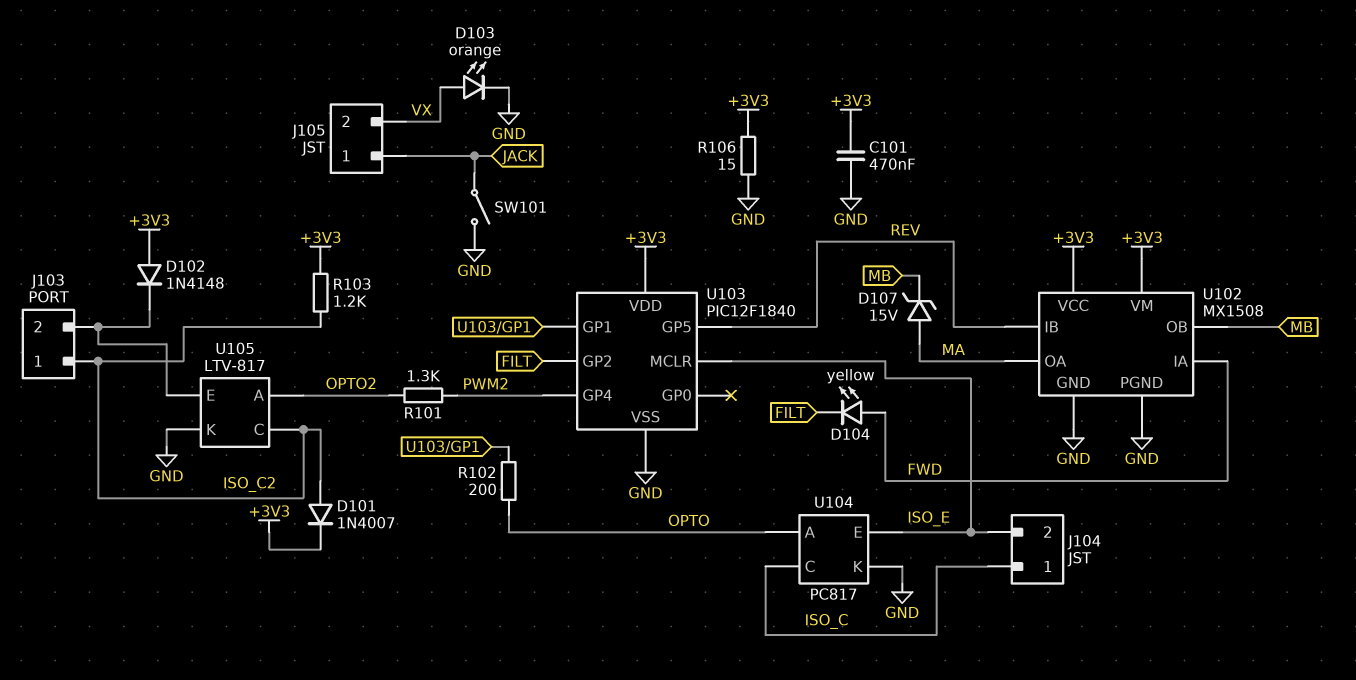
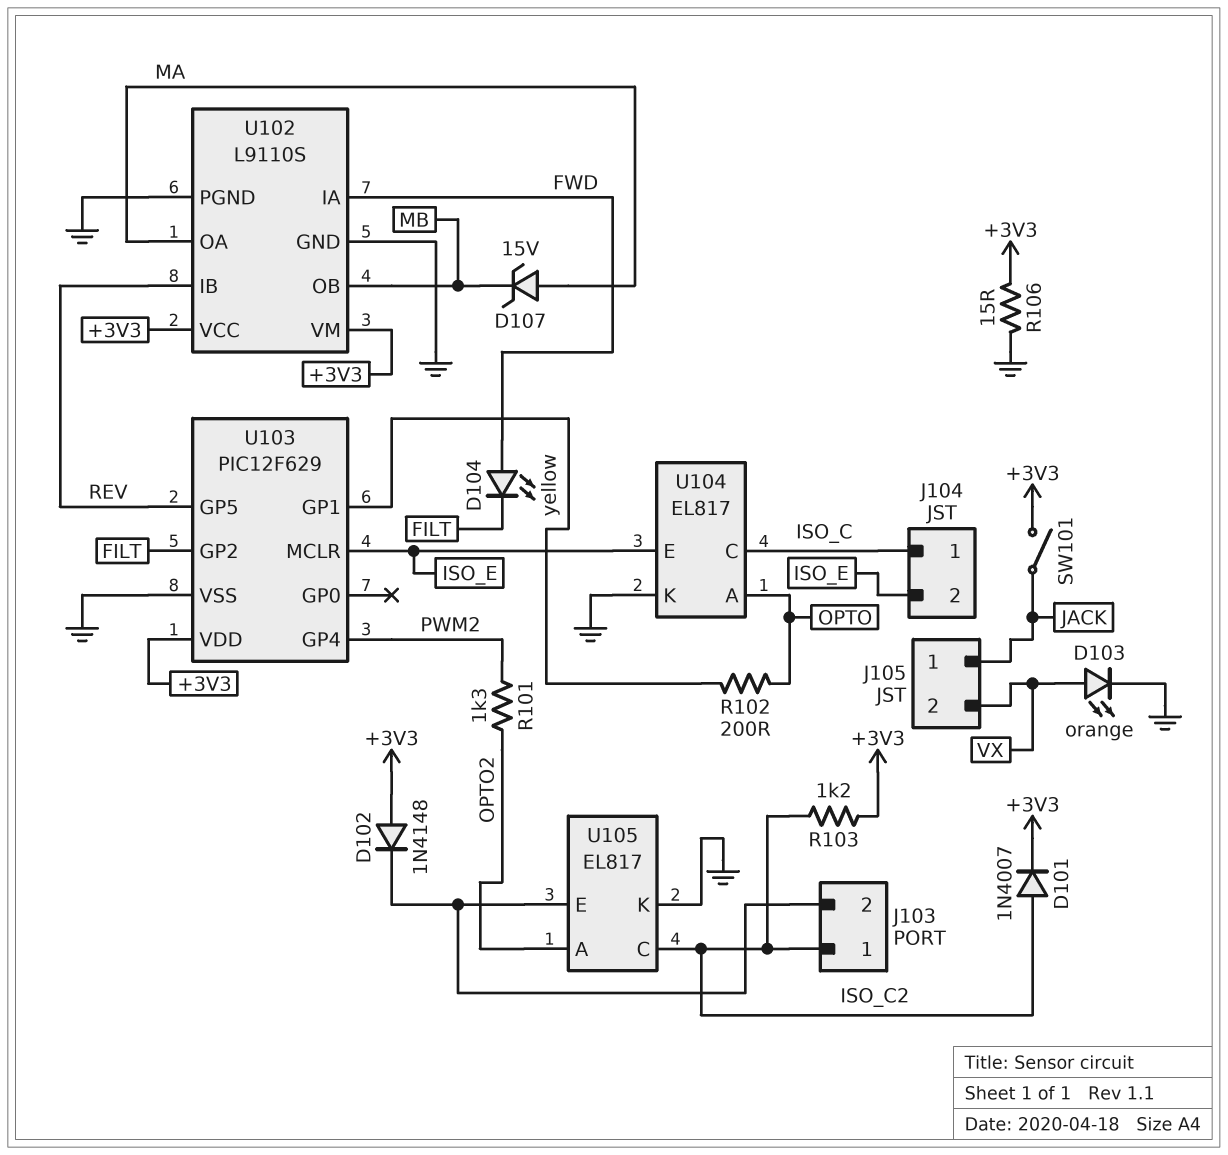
C101: 470nF (+3V3, GND) -> none
SW101: switch (GND, JACK) -> switch (+3V3, JACK)
U102: MX1508 -> L9110S
U103: PIC12F1840 -> PIC12F629
U104: PC817 -> EL817
U105: LTV-817 -> EL817

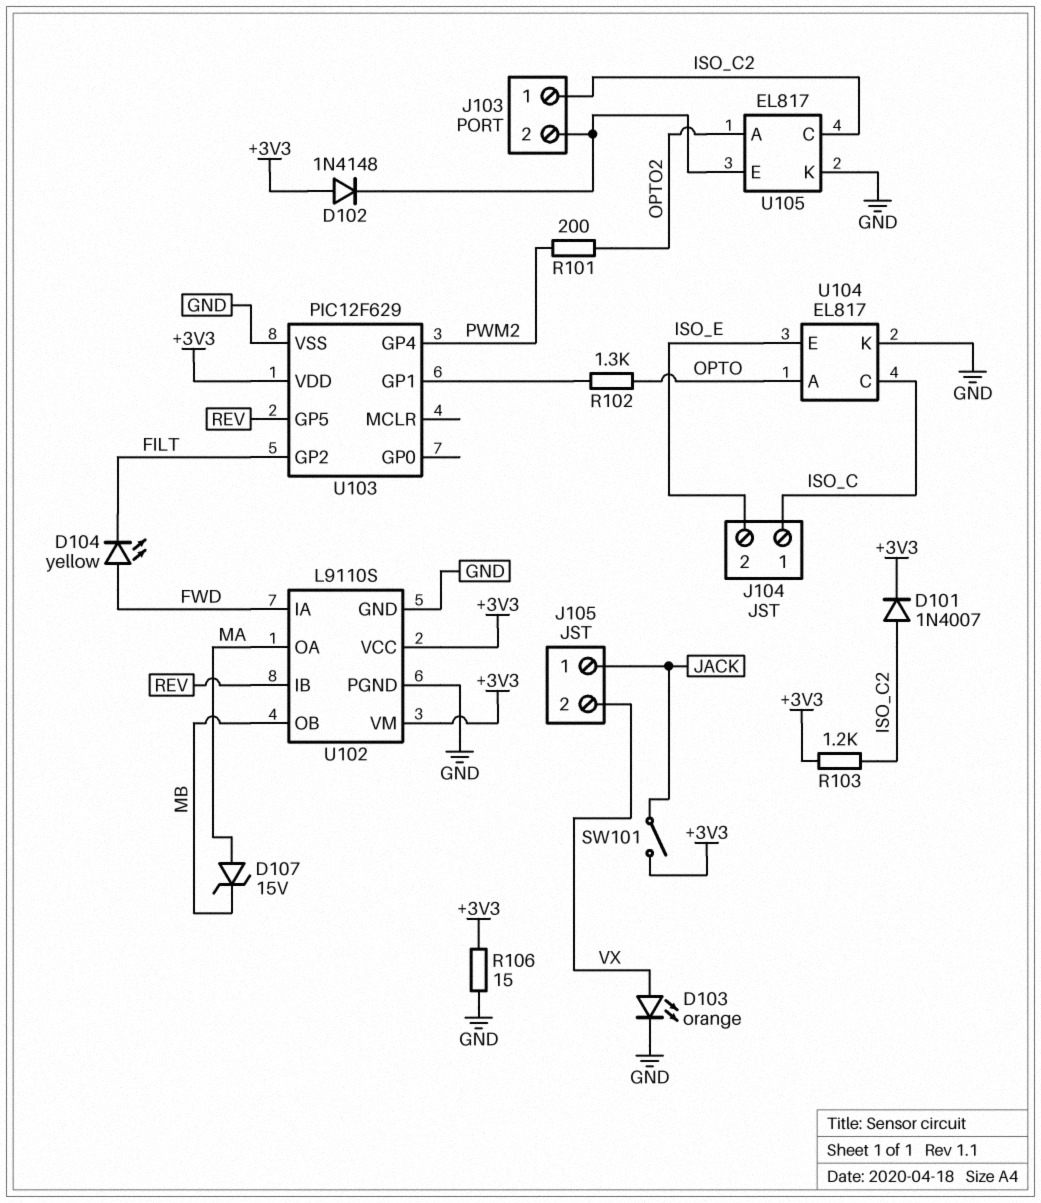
R101: 1.3k (OPTO2, PWM2) -> 200 (OPTO2, PWM2)
R102: 200 (OPTO, U103/GP1) -> 1.3k (OPTO, U103/GP1)
U103 pin MCLR: ISO_E -> none

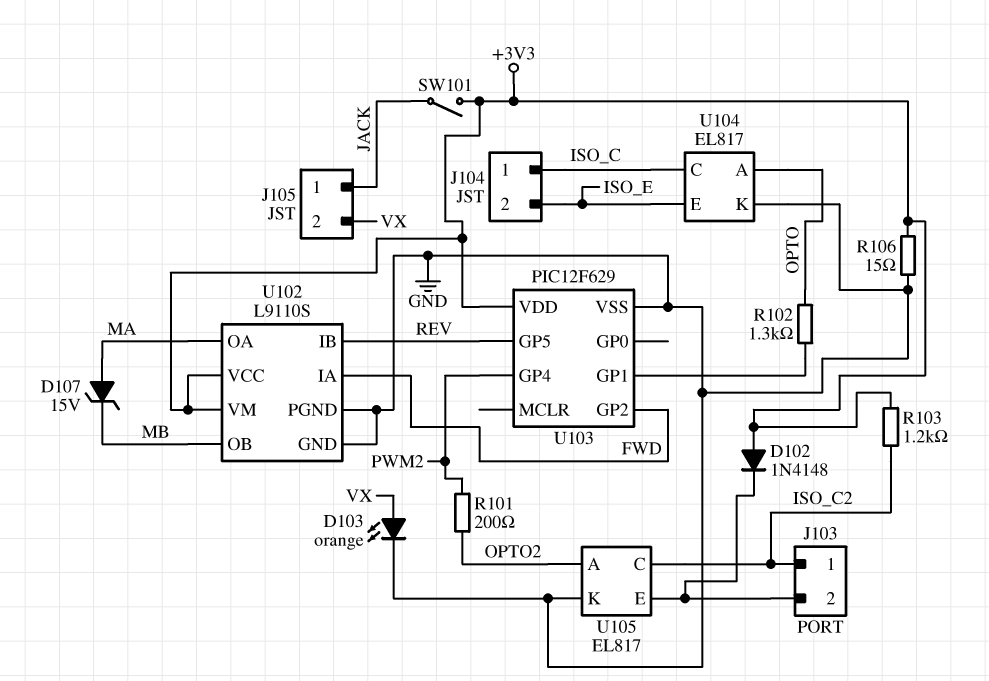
D101: diode 1N4007 (A ISO_C2, K +3V3) -> none
D104: LED yellow (A FWD, K FILT) -> none
U103 pin GP2: FILT -> FWD

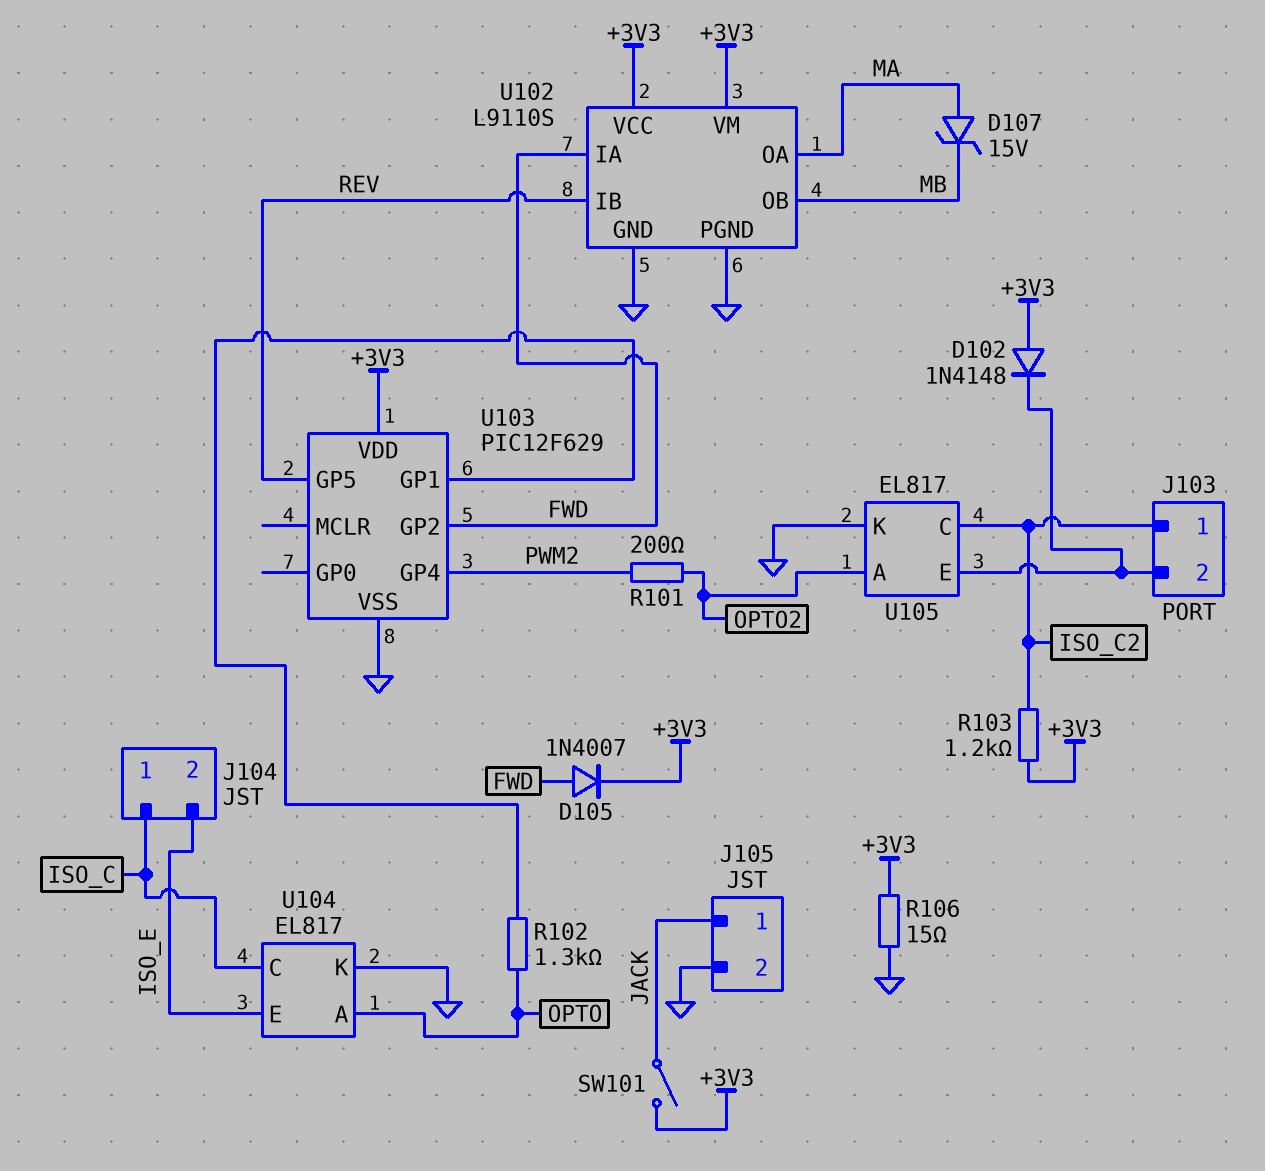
D103: LED orange (A VX, K GND) -> none
D105: none -> diode 1N4007 (A FWD, K +3V3)
J105 pin 2: VX -> GND

